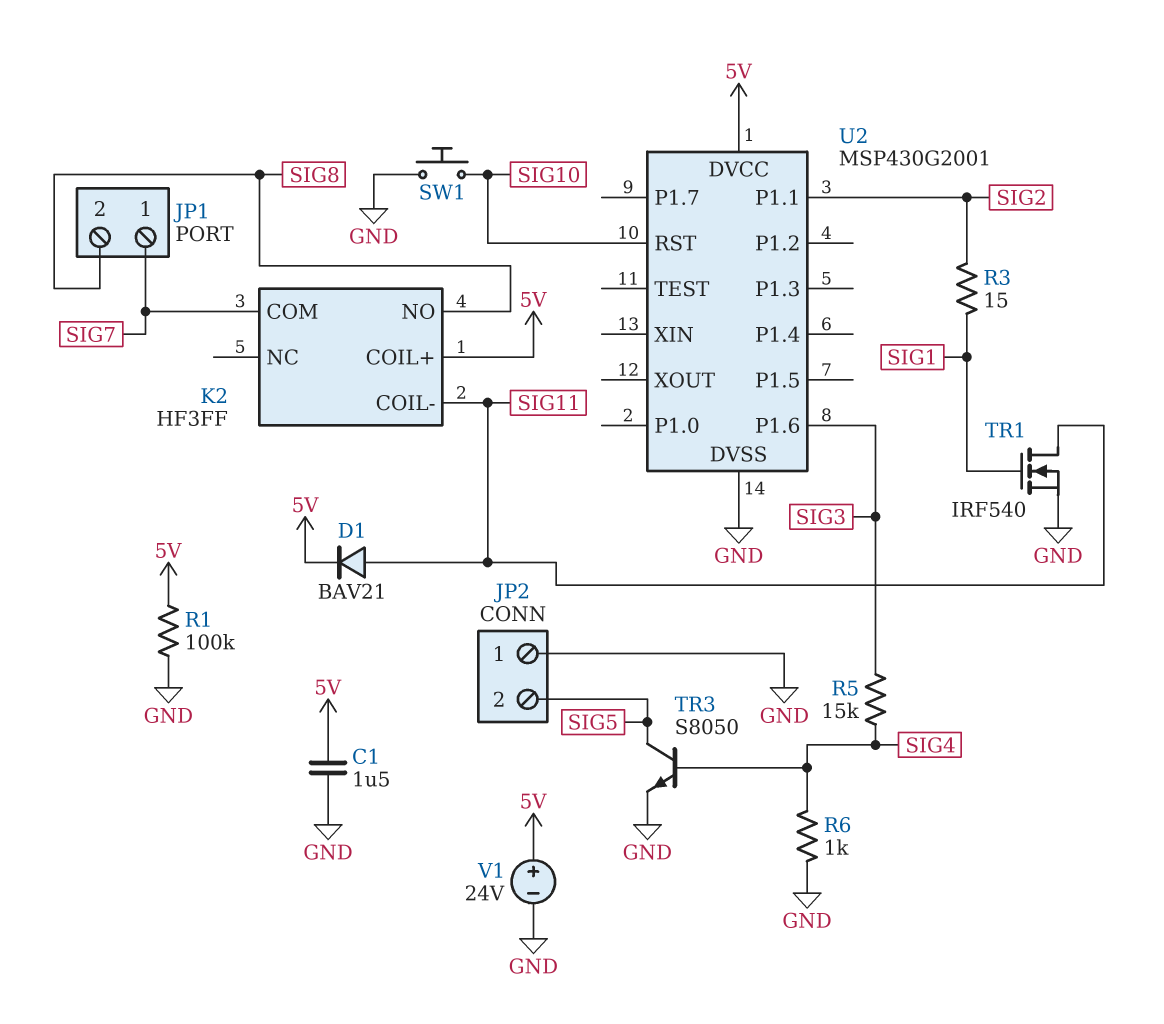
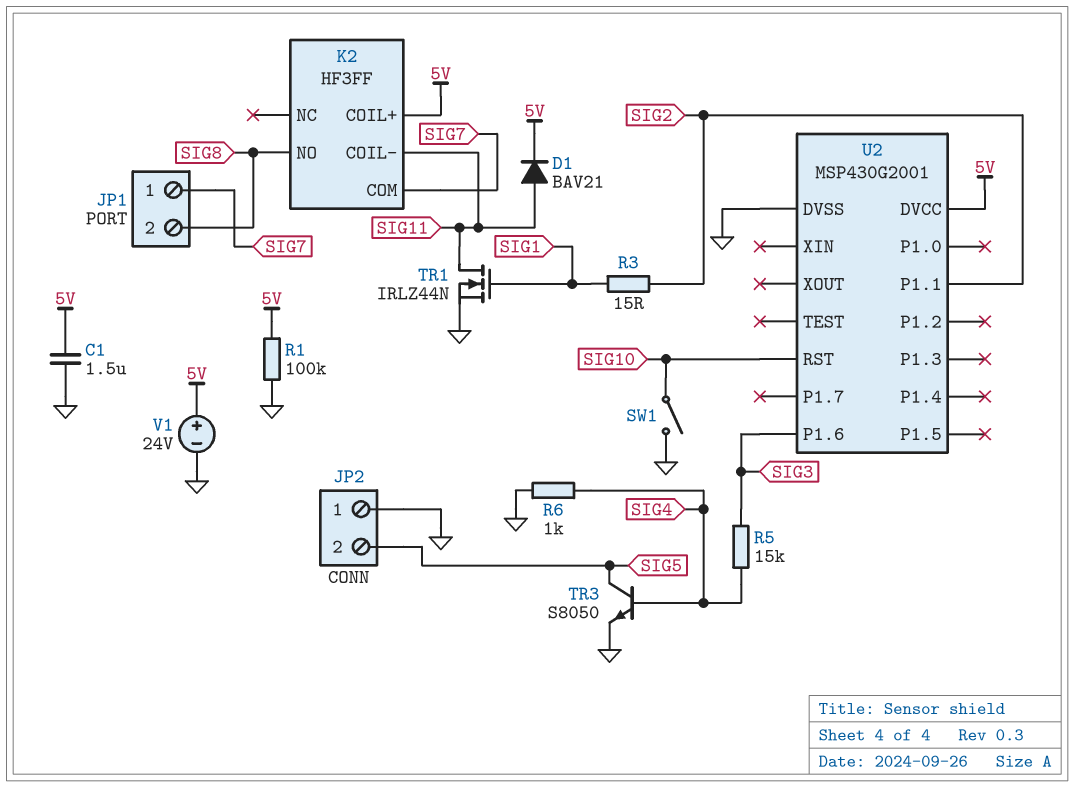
SW1: button (GND, SIG10) -> switch (GND, SIG10)
TR1: NMOS IRF540 (G SIG1, D SIG11, S GND) -> NMOS IRLZ44N (G SIG1, D SIG11, S GND)

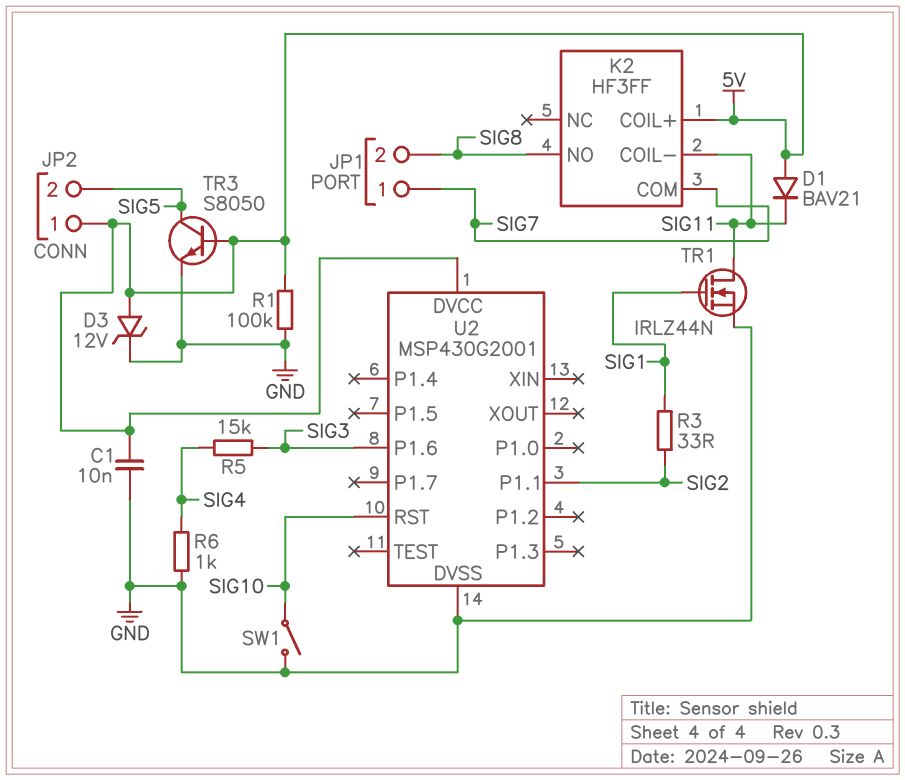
C1: 1.5uF (5V, GND) -> 10nF (5V, GND)
D1: diode BAV21 (A SIG11, K 5V) -> diode BAV21 (A 5V, K SIG11)
D3: none -> zener 12V (A 5V, K GND)
JP2 pin 1: GND -> 5V
R3: 15 (SIG1, SIG2) -> 33 (SIG1, SIG2)
TR3: NPN S8050 (B SIG4, C SIG5, E GND) -> NPN S8050 (B 5V, C SIG5, E GND)
V1: 24V (plus 5V, minus GND) -> none

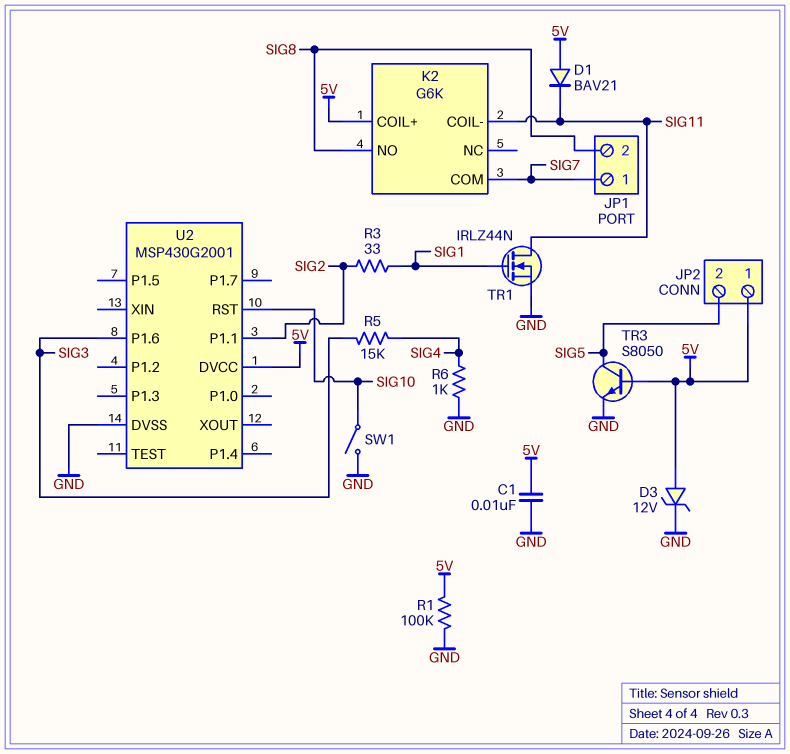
K2: HF3FF -> G6K

